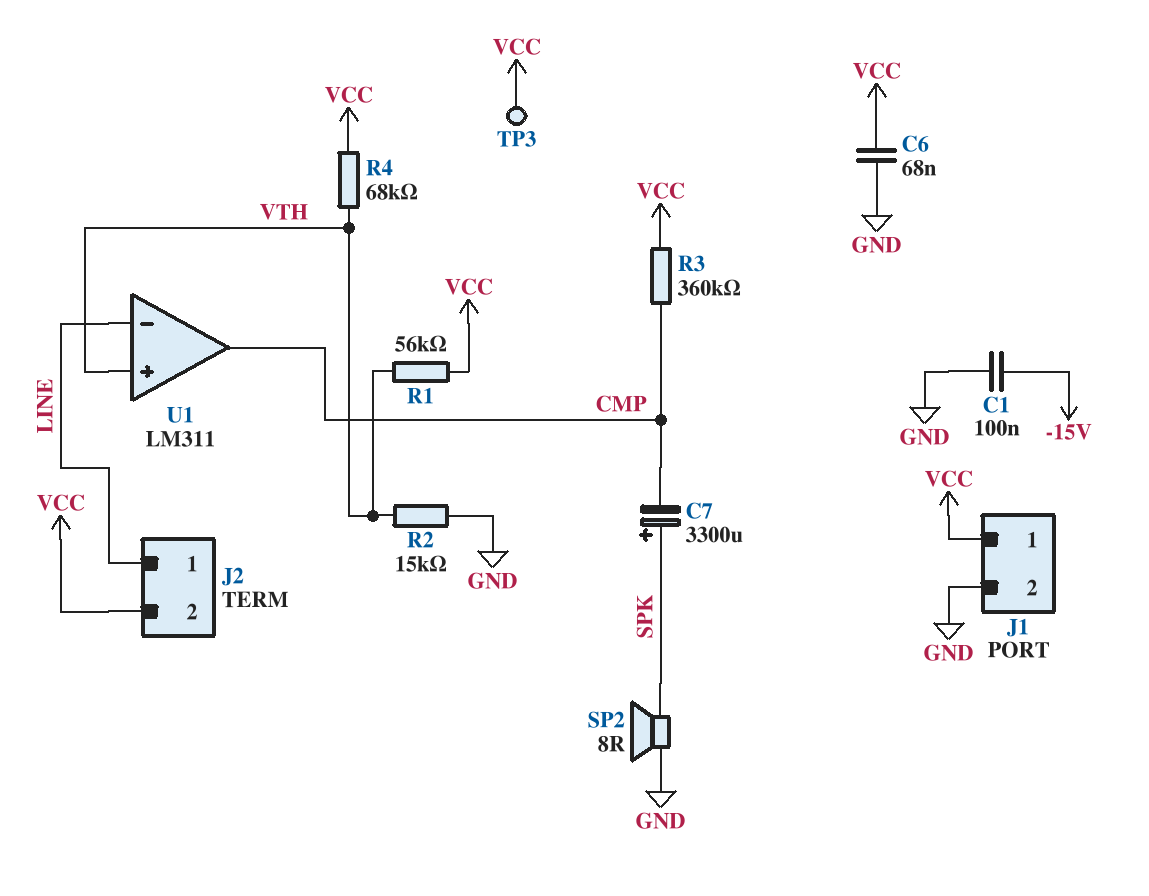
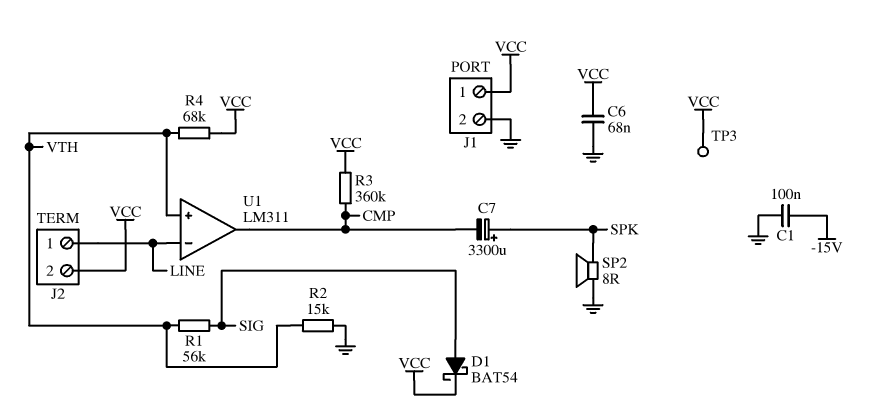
D1: none -> schottky BAT54 (A SIG, K VCC)
R1: 56k (VCC, VTH) -> 56k (SIG, VTH)

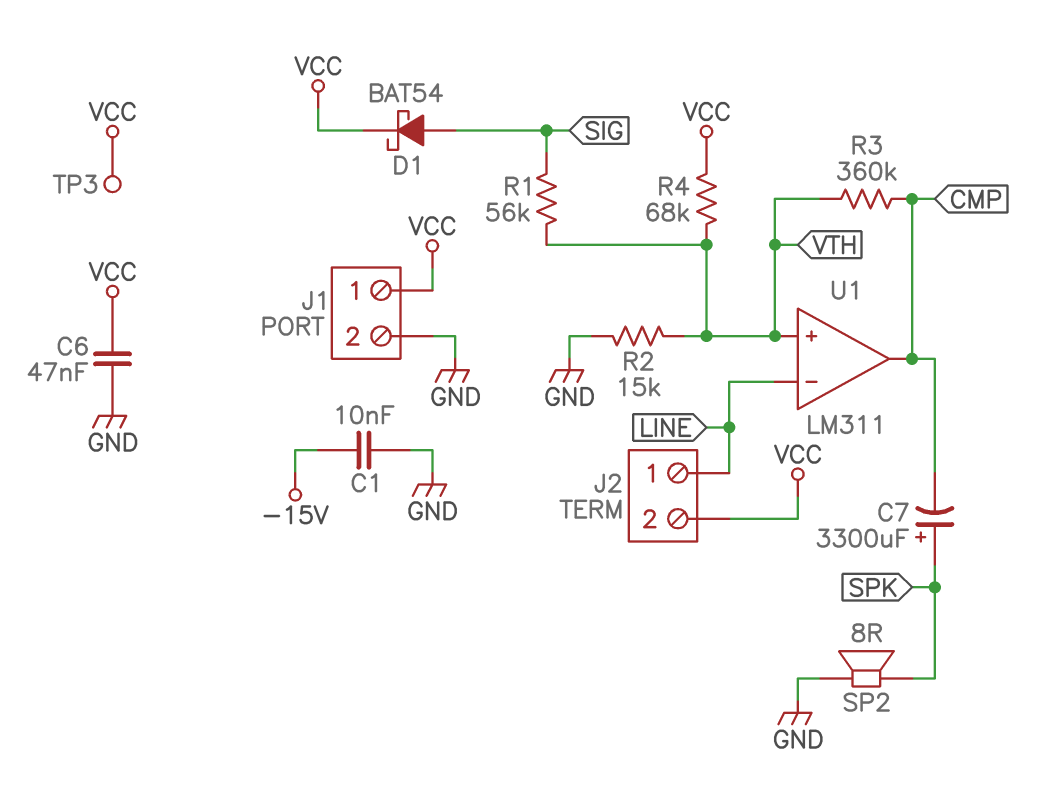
C1: 100nF (-15V, GND) -> 10nF (-15V, GND)
C6: 68nF (GND, VCC) -> 47nF (GND, VCC)
R3: 360k (CMP, VCC) -> 360k (CMP, VTH)

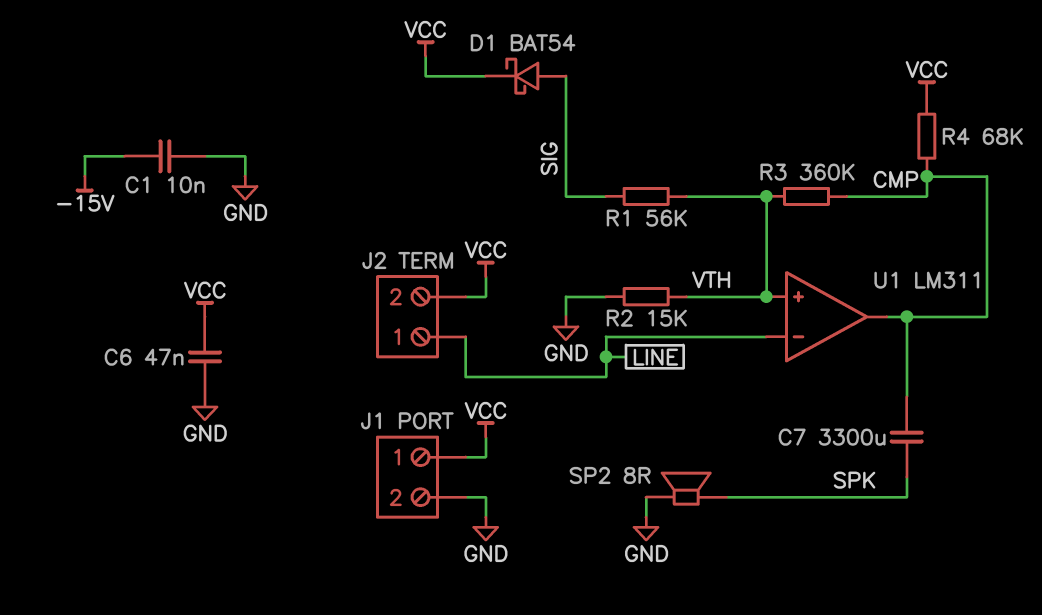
C7: 3300uF (plus SPK, minus CMP) -> 3300uF (CMP, SPK)
R4: 68k (VCC, VTH) -> 68k (CMP, VCC)
TP3: test point (VCC) -> none

